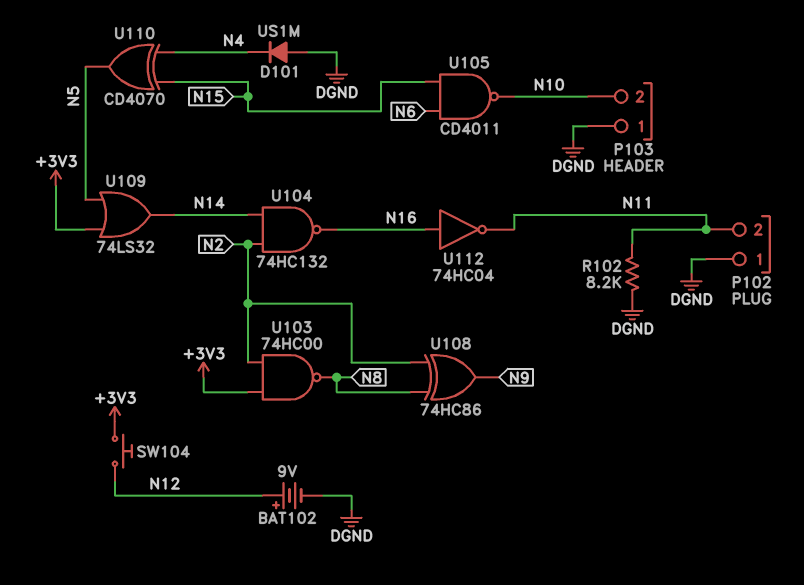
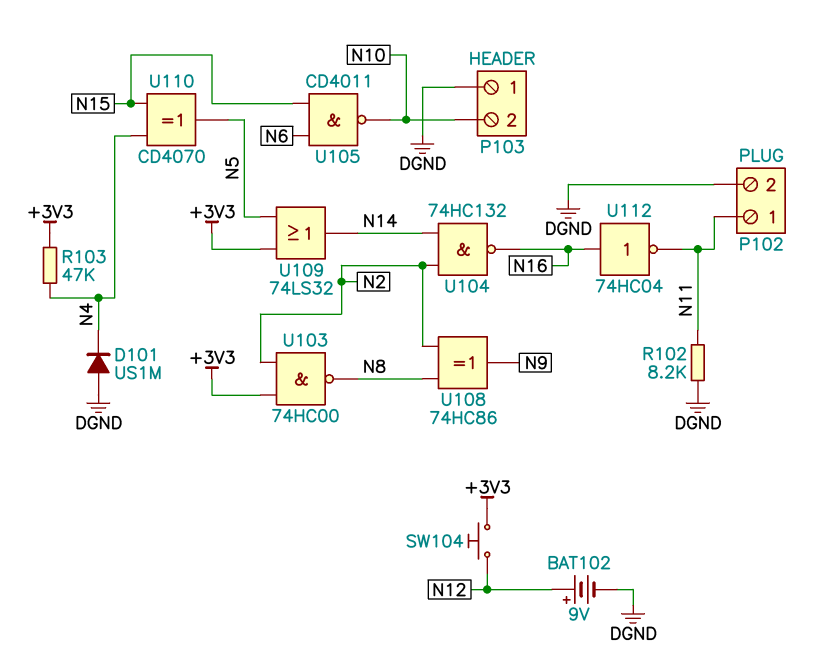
P102 pin 1: DGND -> N11
P102 pin 2: N11 -> DGND
R103: none -> 47k (+3V3, N4)

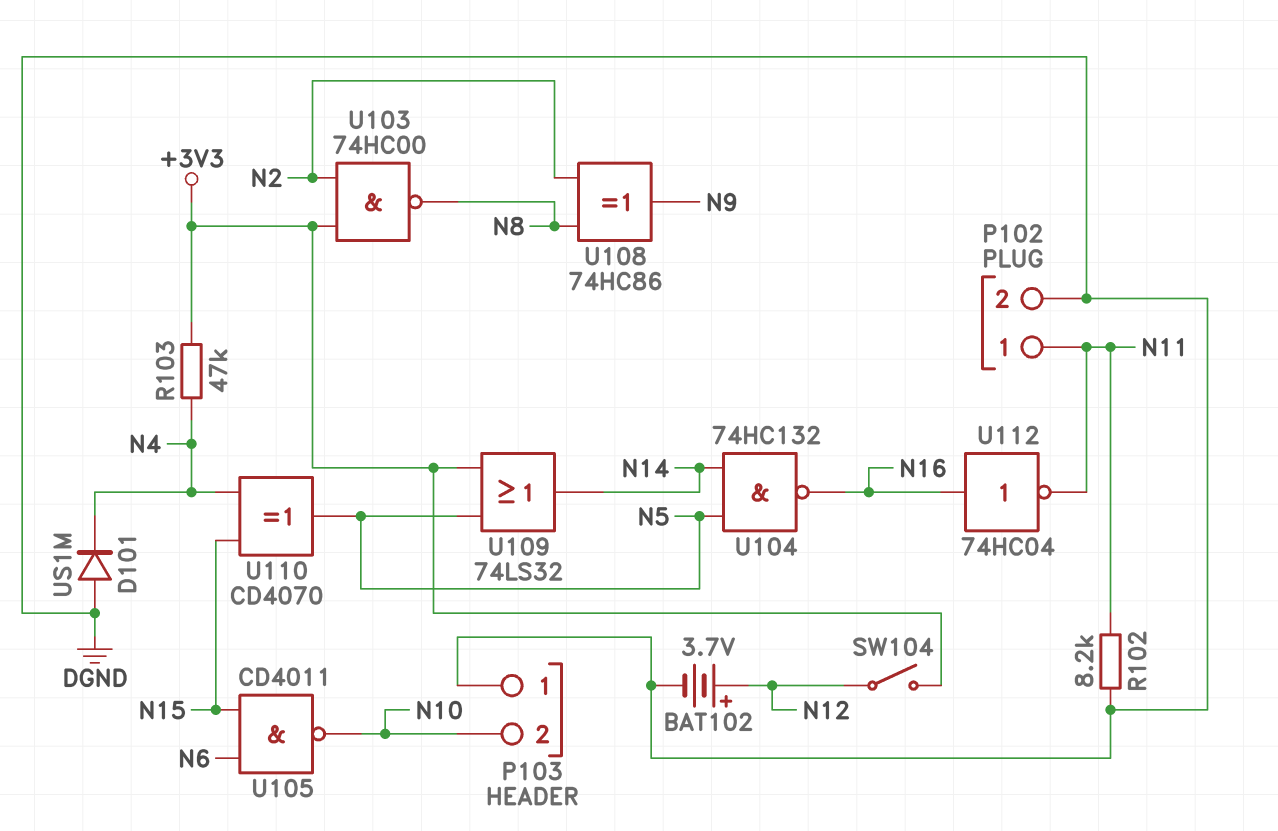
BAT102: 9V (plus N12, minus DGND) -> 3.7V (plus N12, minus DGND)
SW104: button (+3V3, N12) -> switch (+3V3, N12)
U104: NAND 74HC132 (in N2, in N14, out N16) -> NAND 74HC132 (in N5, in N14, out N16)

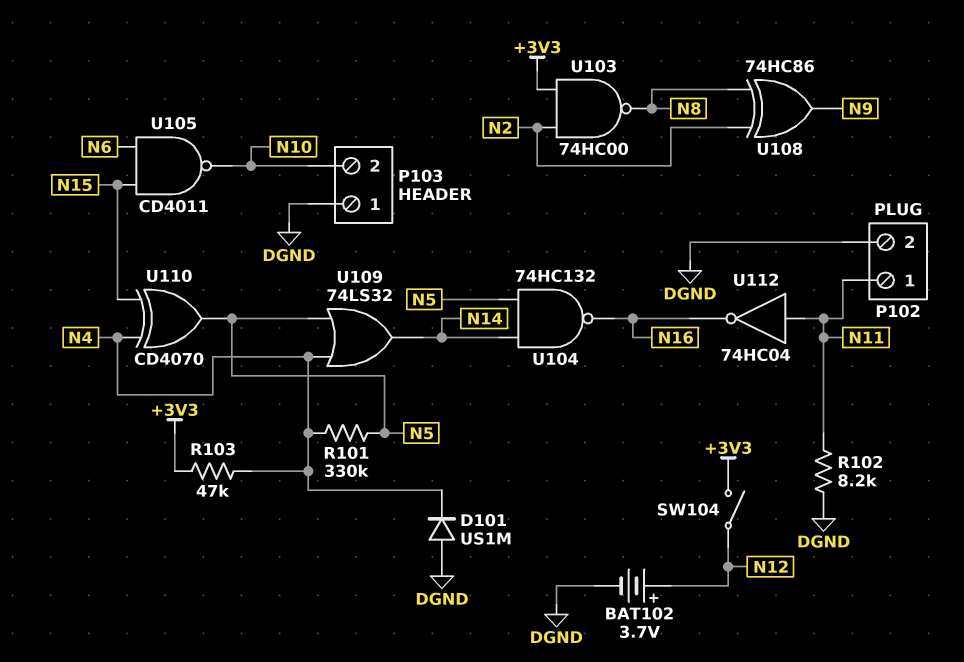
R101: none -> 330k (N4, N5)
U109: OR 74LS32 (in +3V3, in N5, out N14) -> OR 74LS32 (in N4, in N5, out N14)
U112: NOT 74HC04 (in N16, out N11) -> NOT 74HC04 (in N11, out N16)

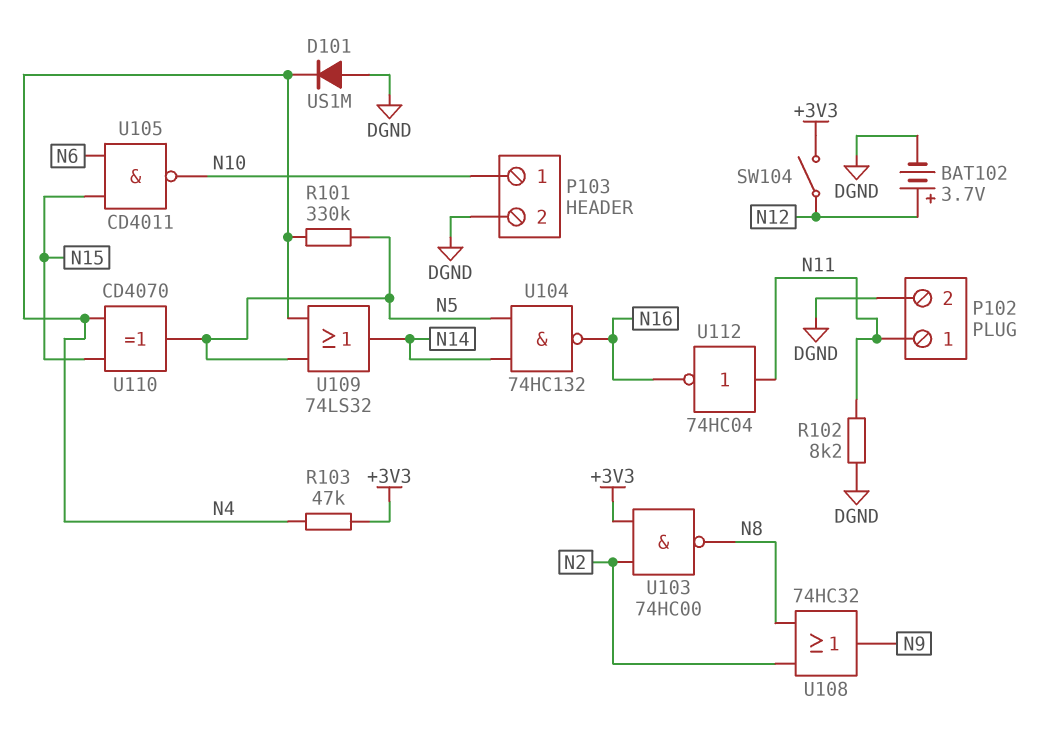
P103 pin 1: DGND -> N10
P103 pin 2: N10 -> DGND
U108: XOR 74HC86 (in N2, in N8, out N9) -> OR 74HC32 (in N2, in N8, out N9)

